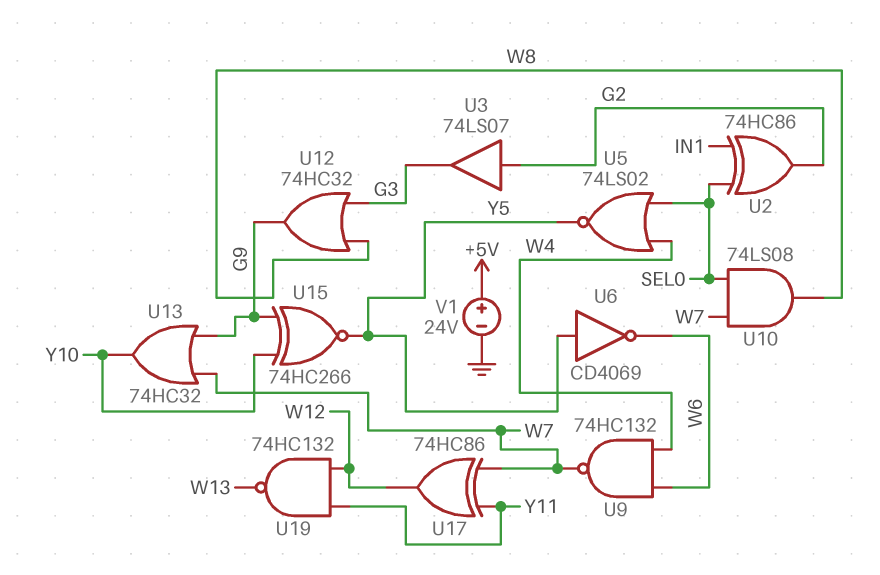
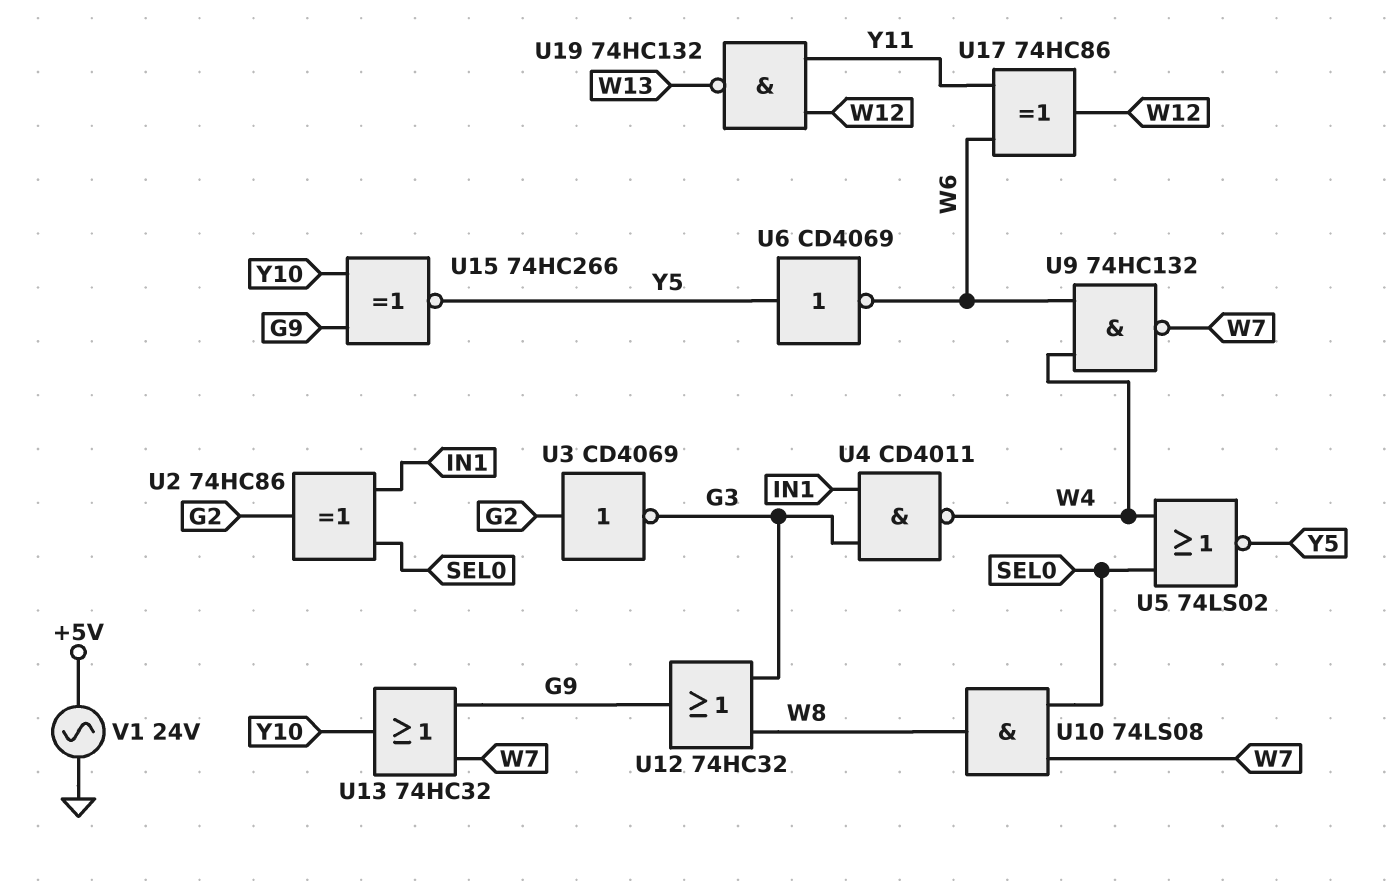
U3: buffer 74LS07 (in G2, out G3) -> NOT CD4069 (in G2, out G3)
U4: none -> NAND CD4011 (in G3, in IN1, out W4)
U17: XOR 74HC86 (in W7, in Y11, out W12) -> XOR 74HC86 (in W6, in Y11, out W12)
V1: 24V (plus +5V, minus GND) -> AC 24V (+5V, GND)

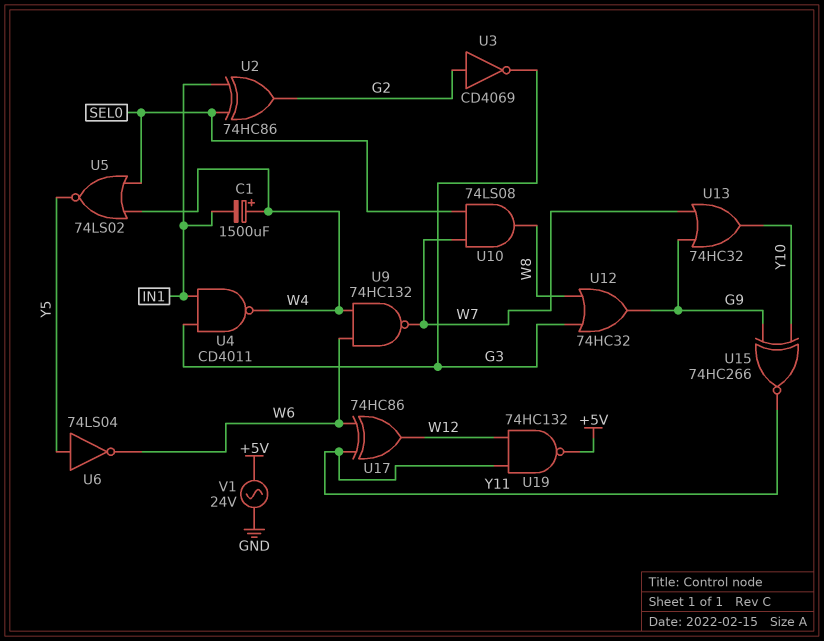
C1: none -> 1500uF (plus W4, minus IN1)
U6: NOT CD4069 (in Y5, out W6) -> NOT 74LS04 (in Y5, out W6)
U15: XNOR 74HC266 (in G9, in Y10, out Y5) -> XNOR 74HC266 (in G9, in Y10, out Y11)
U19: NAND 74HC132 (in W12, in Y11, out W13) -> NAND 74HC132 (in W12, in Y11, out +5V)

